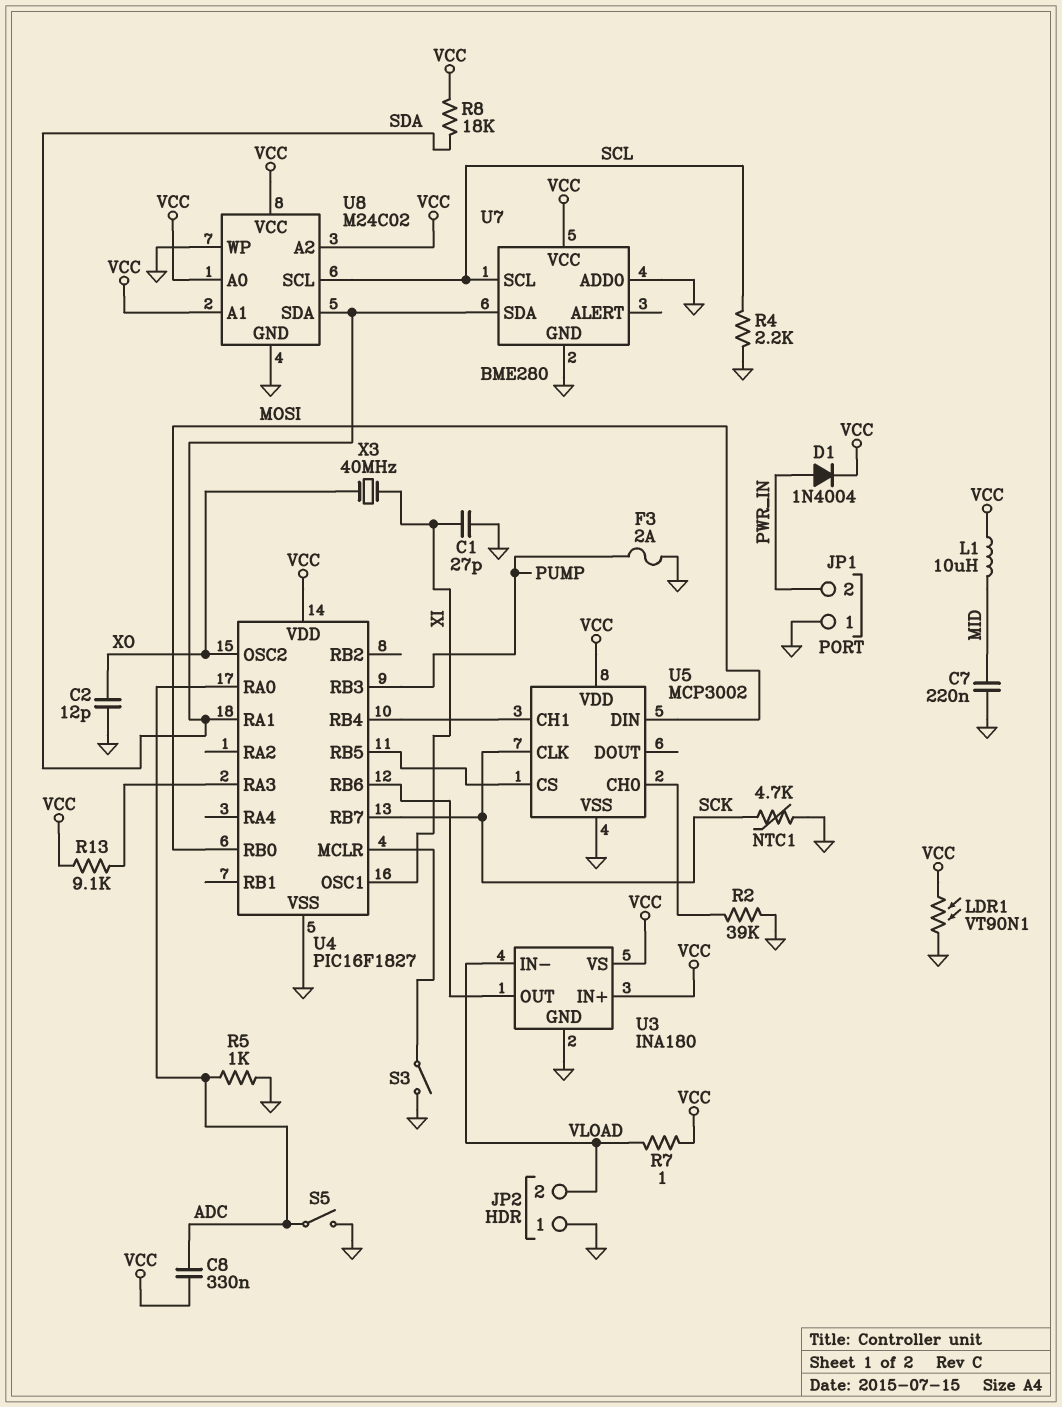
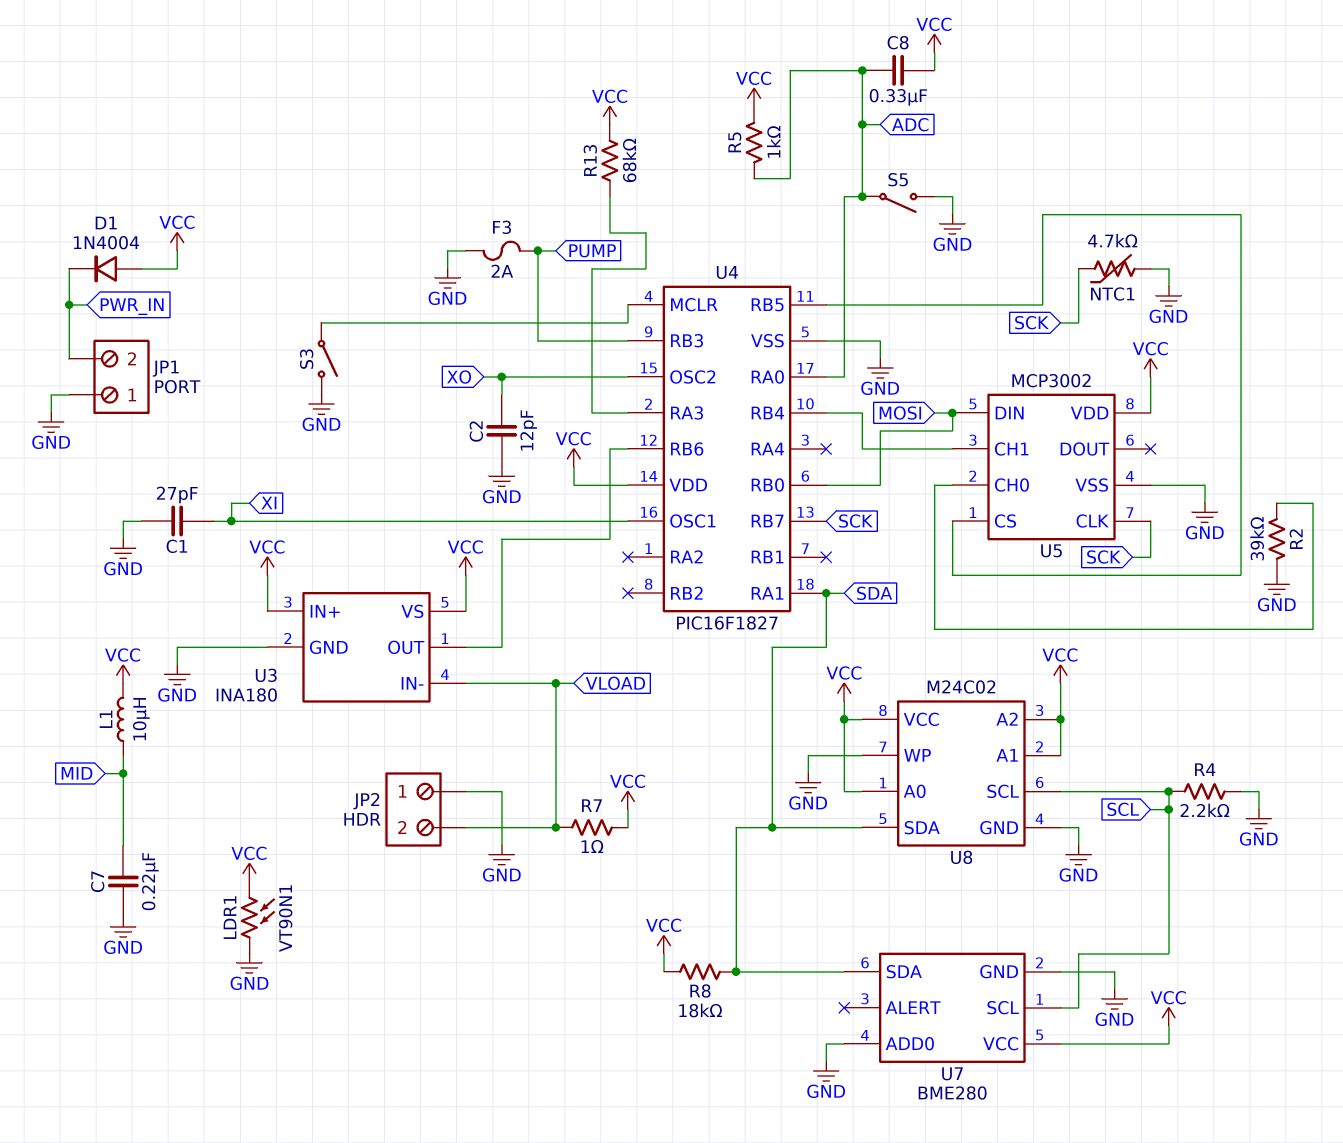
D1: diode 1N4004 (A PWR_IN, K VCC) -> diode 1N4004 (A VCC, K PWR_IN)
R5: 1k (ADC, GND) -> 1k (ADC, VCC)
R13: 9.1k (U4/RA3, VCC) -> 68k (U4/RA3, VCC)
X3: 40MHz (XI, XO) -> none

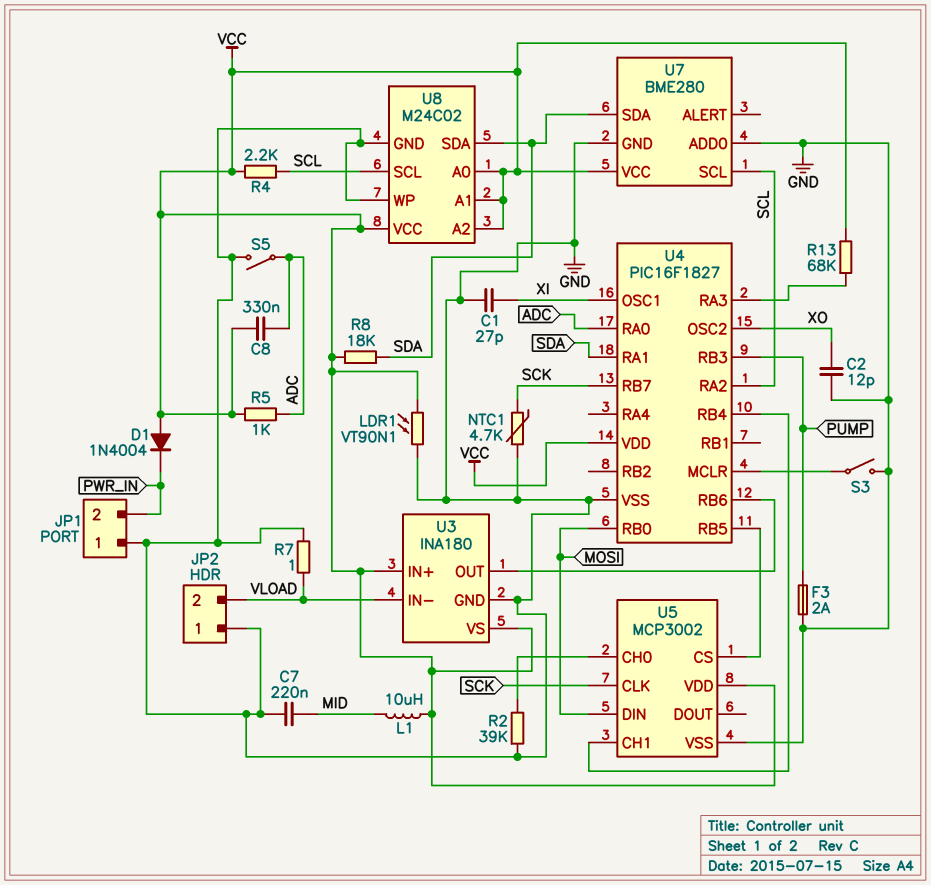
R4: 2.2k (GND, SCL) -> 2.2k (SCL, VCC)
R7: 1 (VCC, VLOAD) -> 1 (GND, VLOAD)
U4 pin RA2: none -> SCL

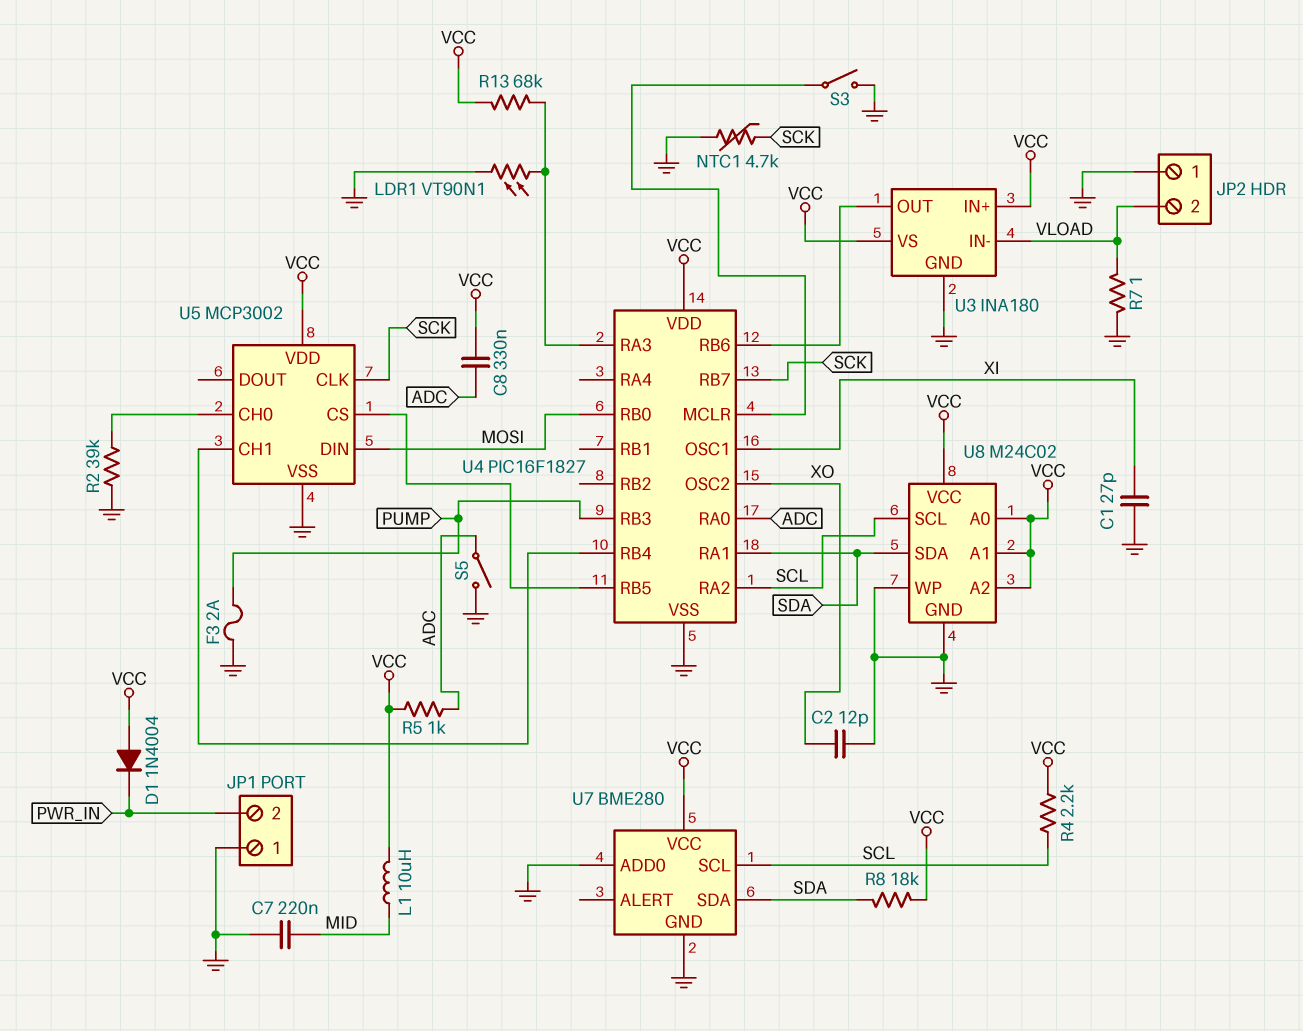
LDR1: VT90N1 (GND, VCC) -> VT90N1 (GND, U4/RA3)

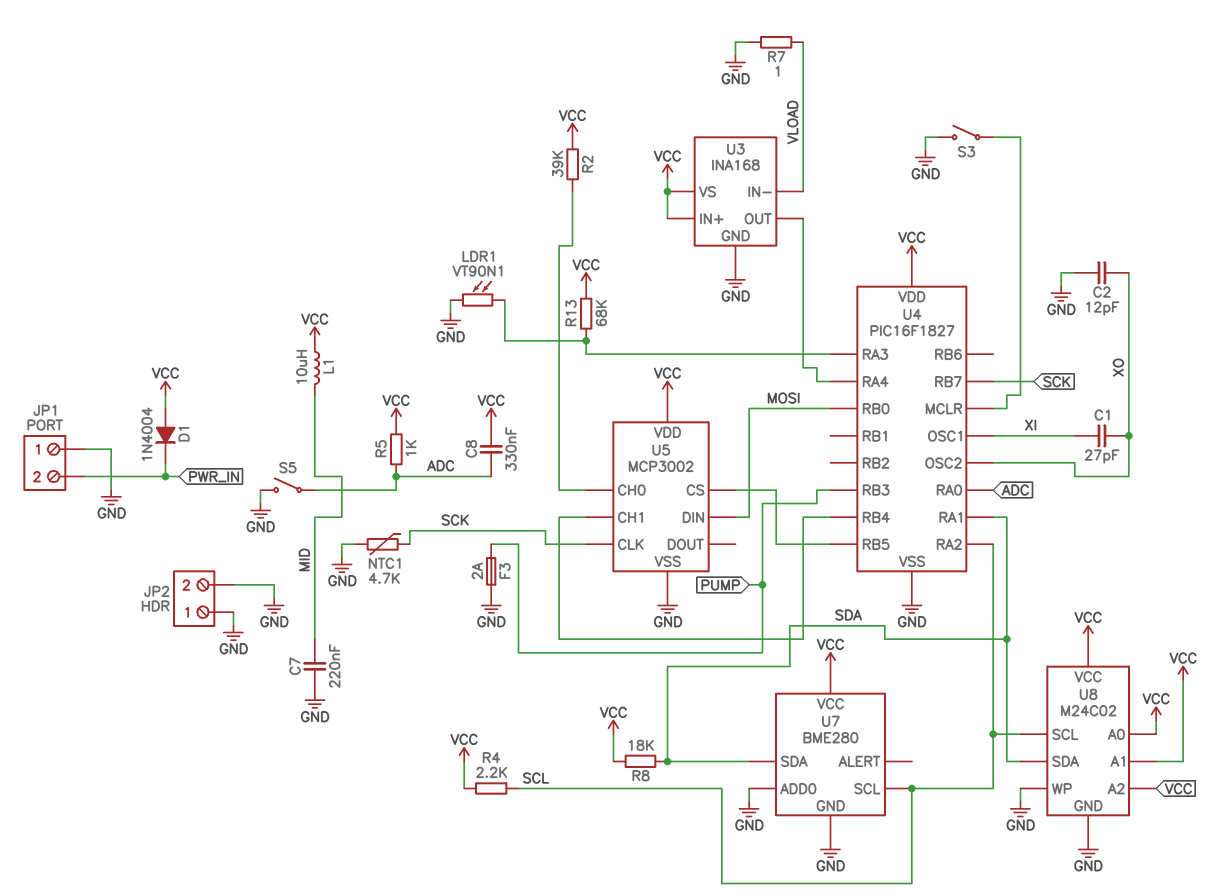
C1: 27pF (GND, XI) -> 27pF (XI, XO)
JP2 pin 2: VLOAD -> GND
R2: 39k (GND, U5/CH0) -> 39k (U5/CH0, VCC)
U3: INA180 -> INA168
U4 pin RA4: none -> U3/OUT
U4 pin RB6: U3/OUT -> none

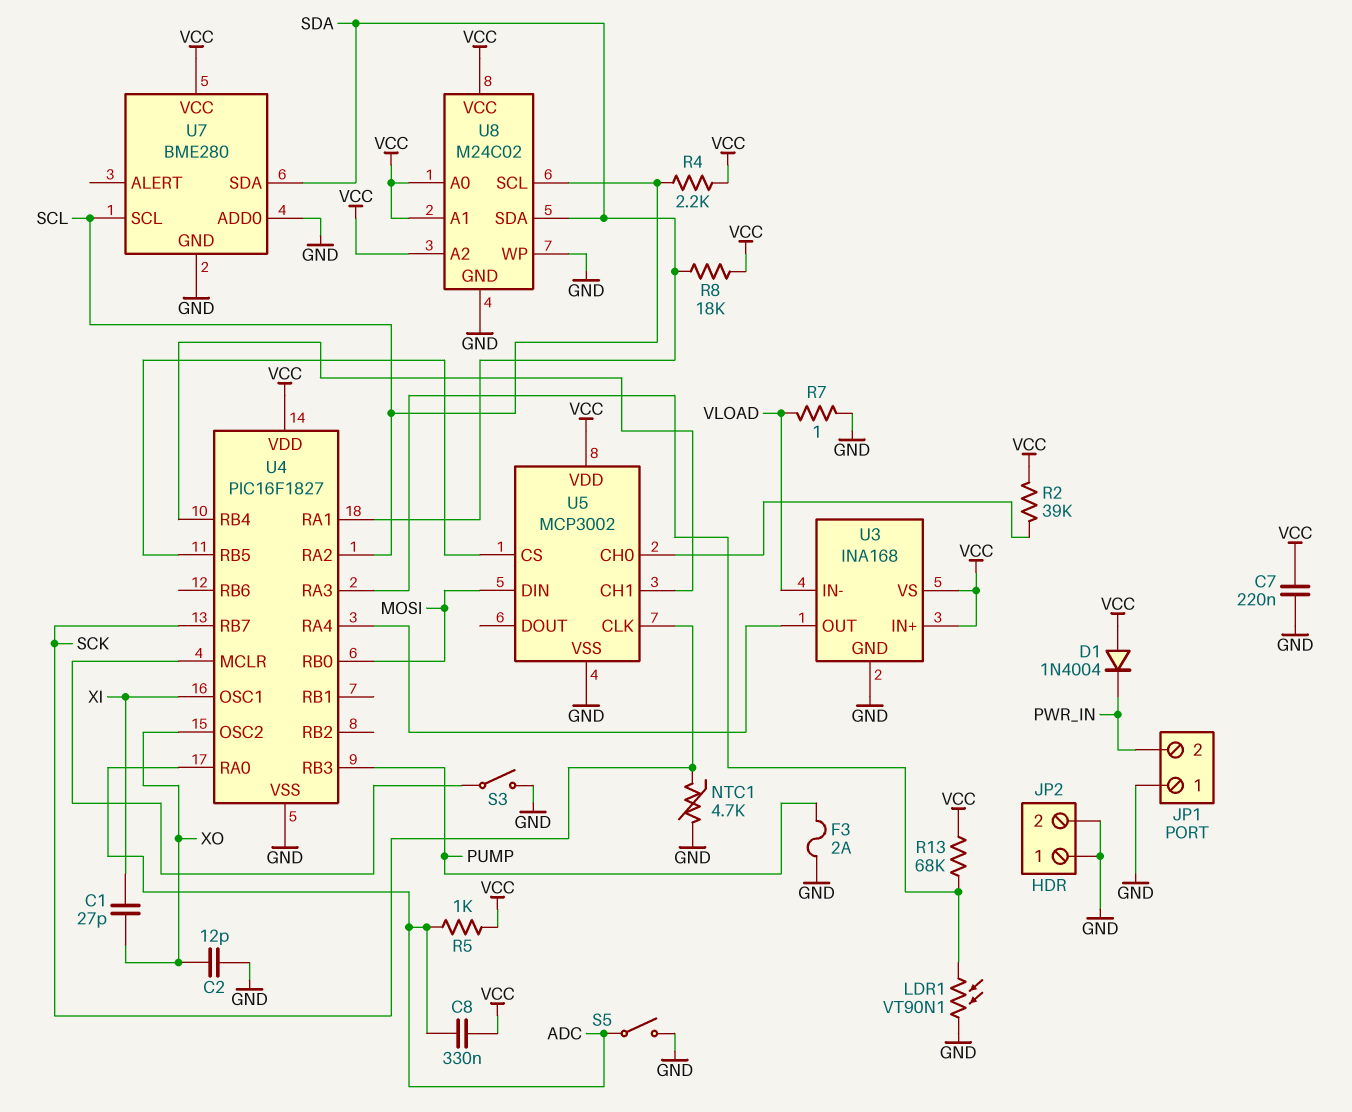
C7: 220nF (GND, MID) -> 220nF (GND, VCC)
L1: 10uH (MID, VCC) -> none

